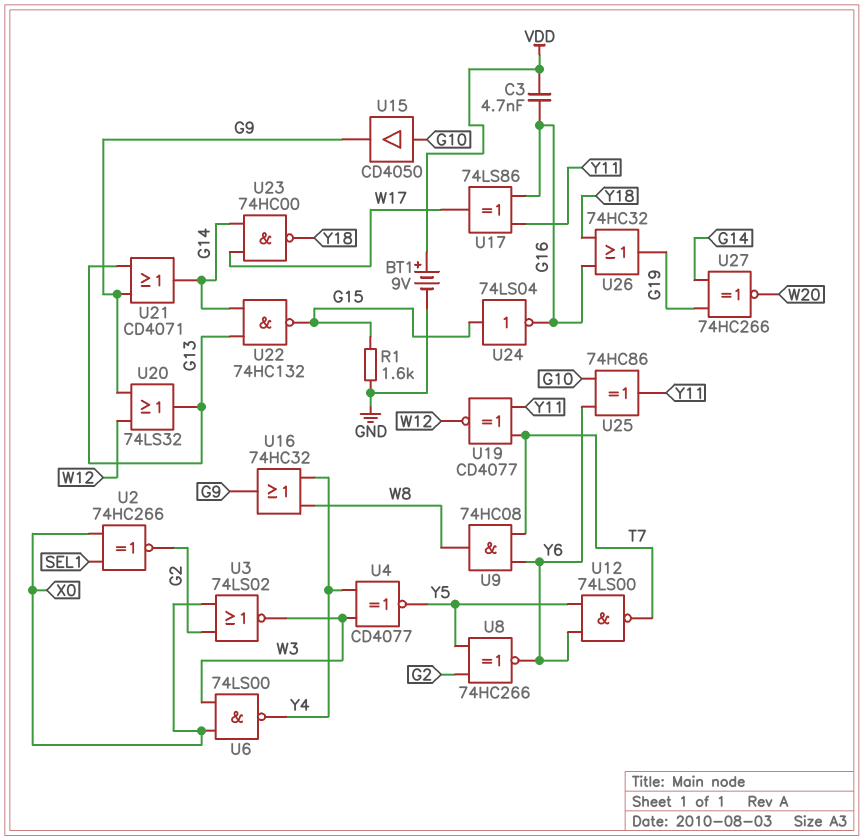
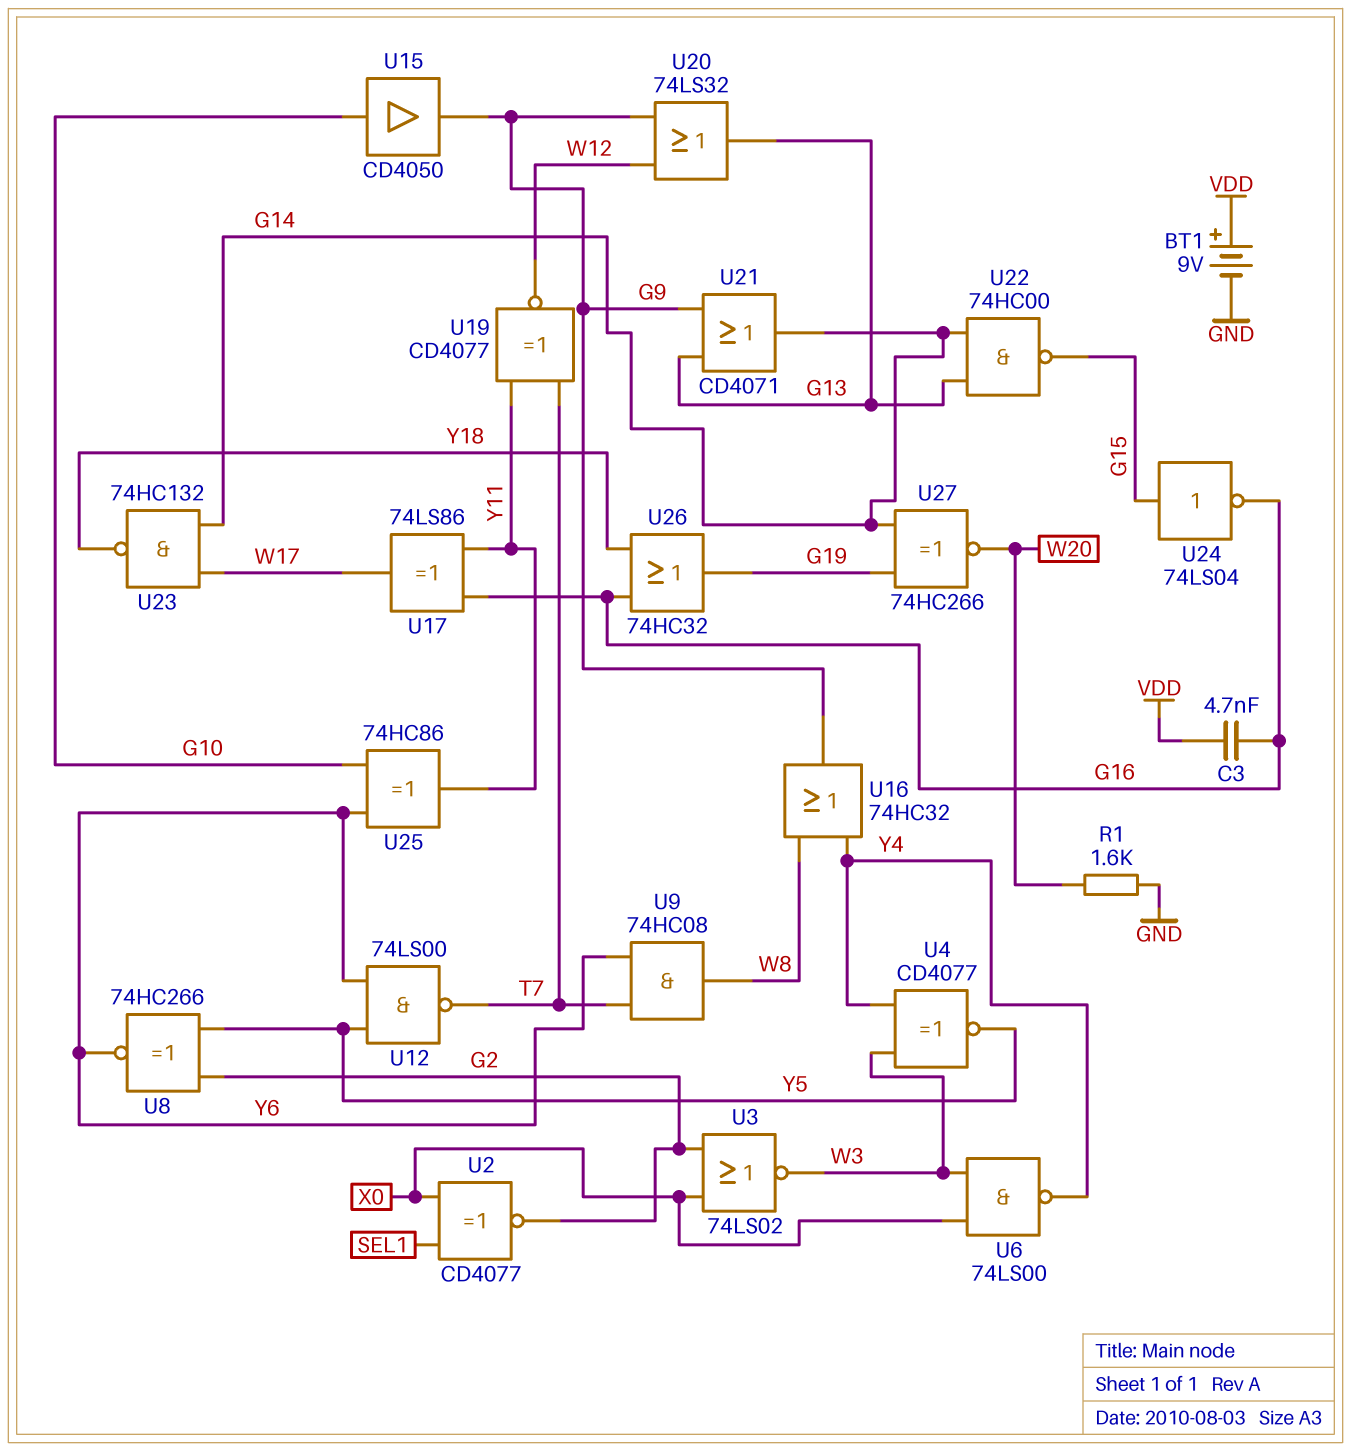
R1: 1.6k (G15, GND) -> 1.6k (GND, W20)
U2: XNOR 74HC266 (in SEL1, in X0, out G2) -> XNOR CD4077 (in SEL1, in X0, out G2)
U22: NAND 74HC132 (in G13, in G14, out G15) -> NAND 74HC00 (in G13, in G14, out G15)
U23: NAND 74HC00 (in G14, in W17, out Y18) -> NAND 74HC132 (in G14, in W17, out Y18)

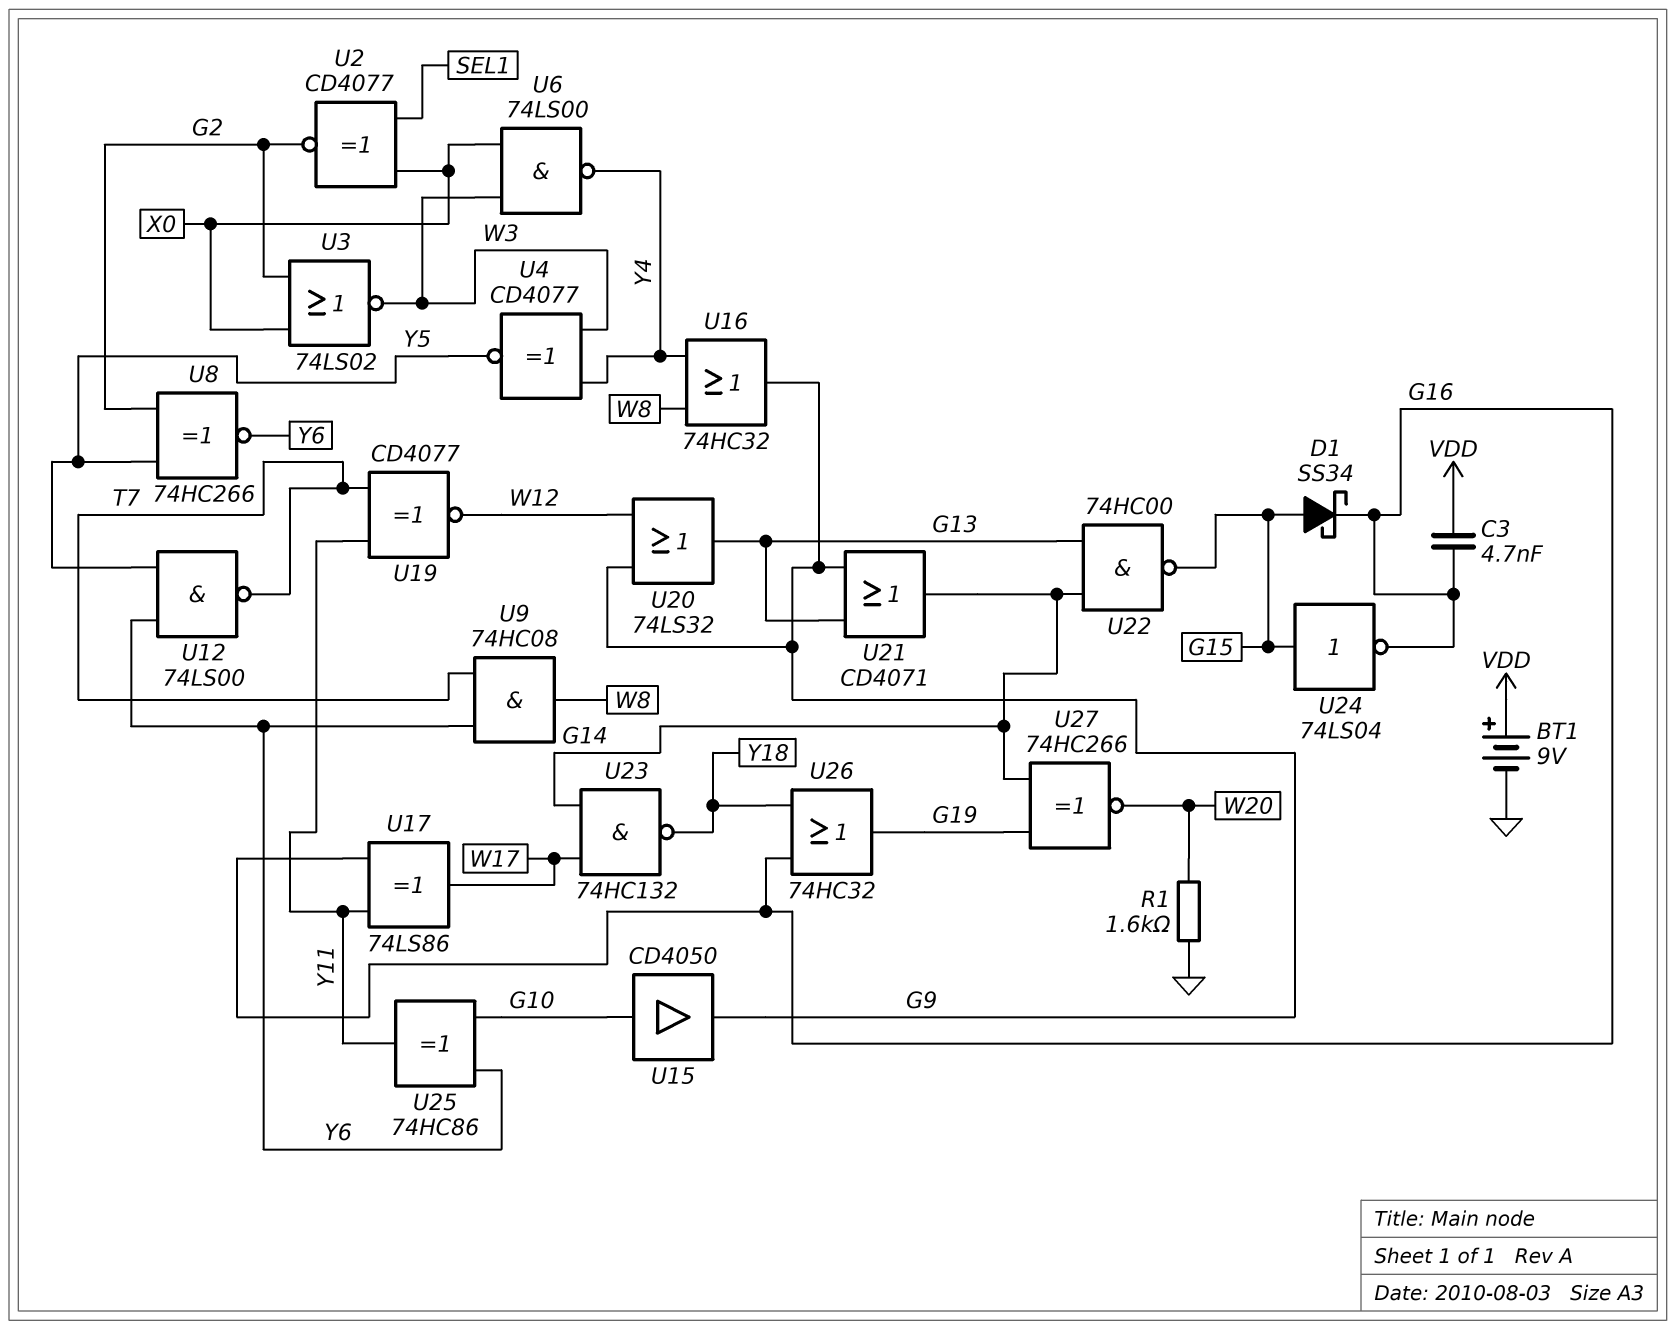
D1: none -> schottky SS34 (A G15, K G16)

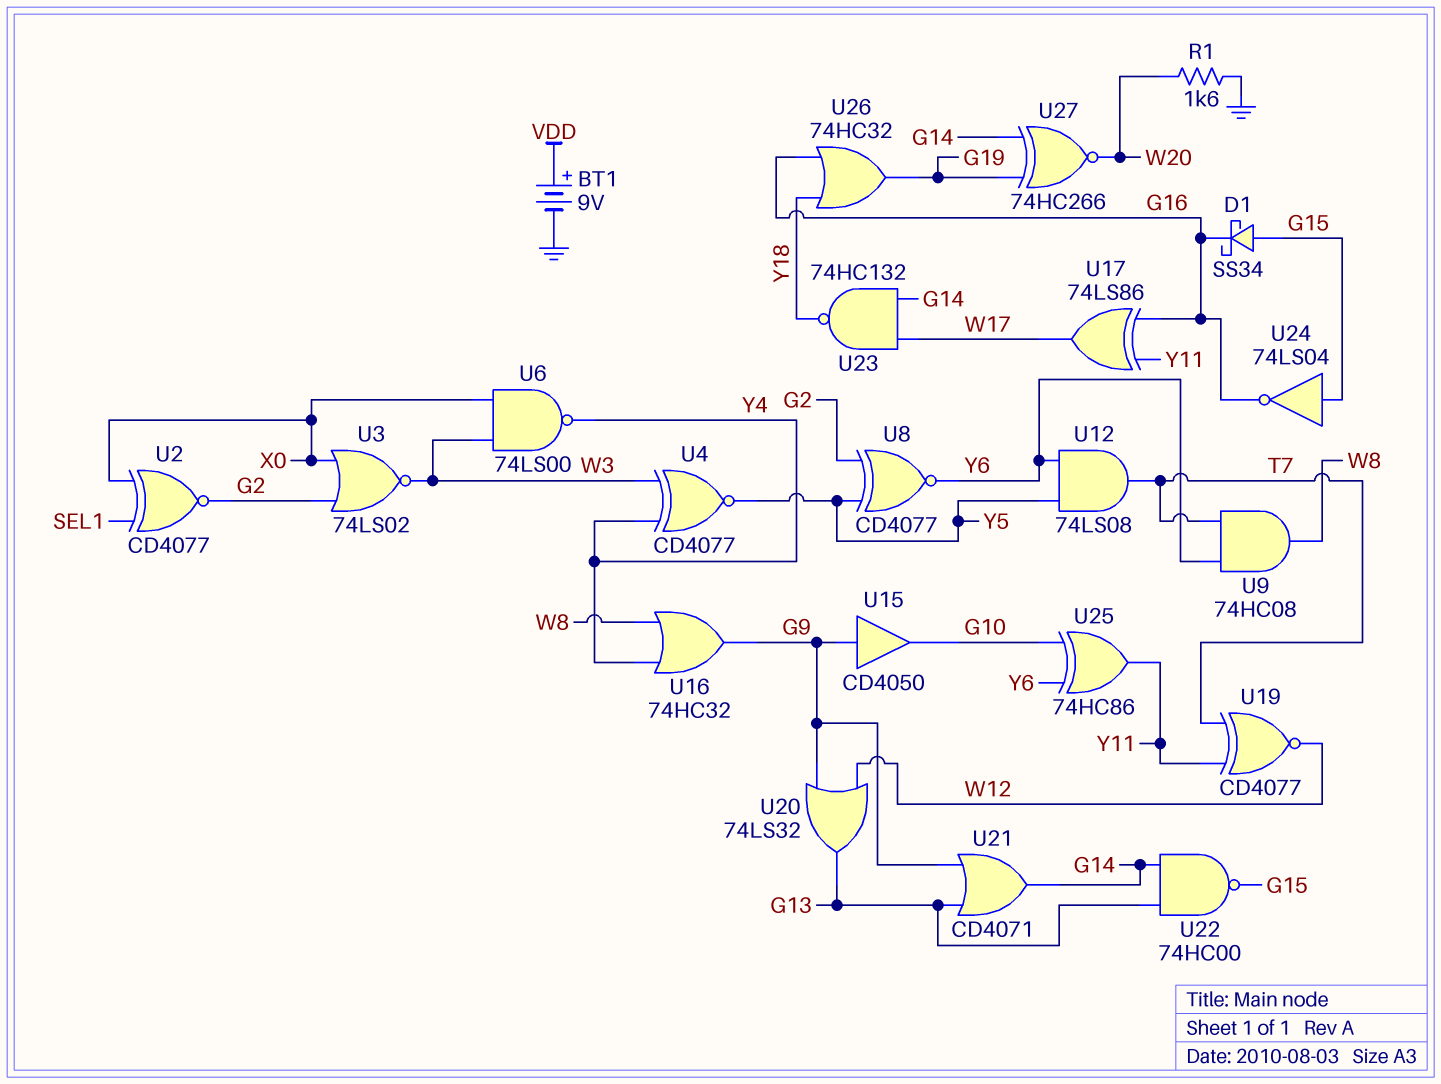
C3: 4.7nF (G16, VDD) -> none
U8: XNOR 74HC266 (in G2, in Y5, out Y6) -> XNOR CD4077 (in G2, in Y5, out Y6)
U12: NAND 74LS00 (in Y5, in Y6, out T7) -> AND 74LS08 (in Y5, in Y6, out T7)
U15: buffer CD4050 (in G10, out G9) -> buffer CD4050 (in G9, out G10)

